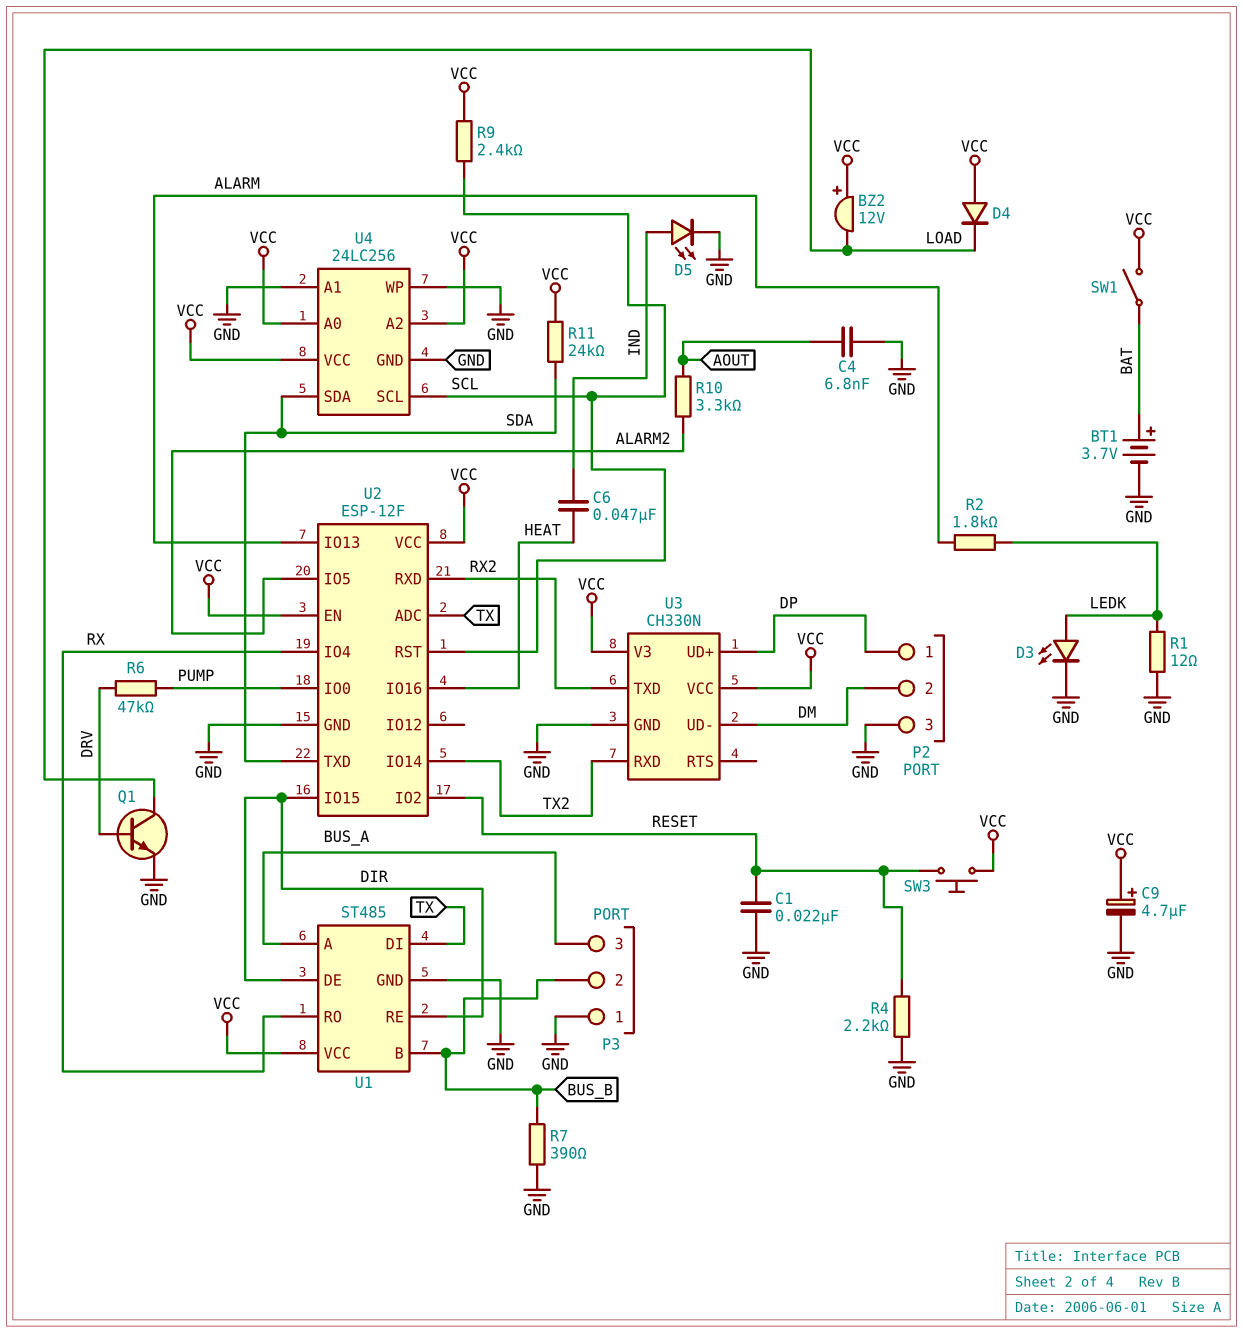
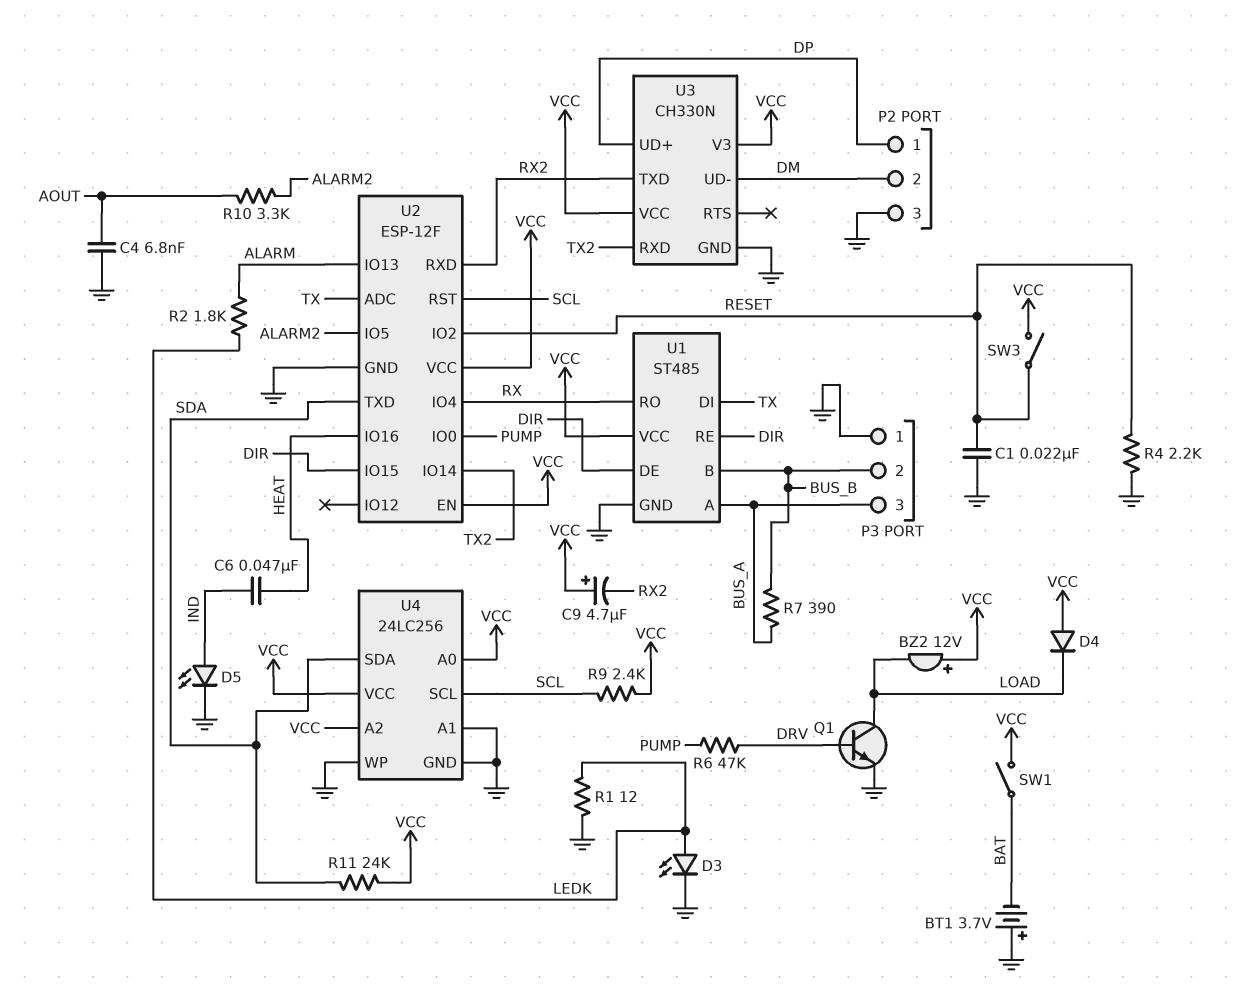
BT1: 3.7V (plus BAT, minus GND) -> 3.7V (plus GND, minus BAT)
C9: 4.7uF (plus VCC, minus GND) -> 4.7uF (plus VCC, minus RX2)
R7: 390 (BUS_B, GND) -> 390 (BUS_A, BUS_B)
SW3: button (RESET, VCC) -> switch (RESET, VCC)

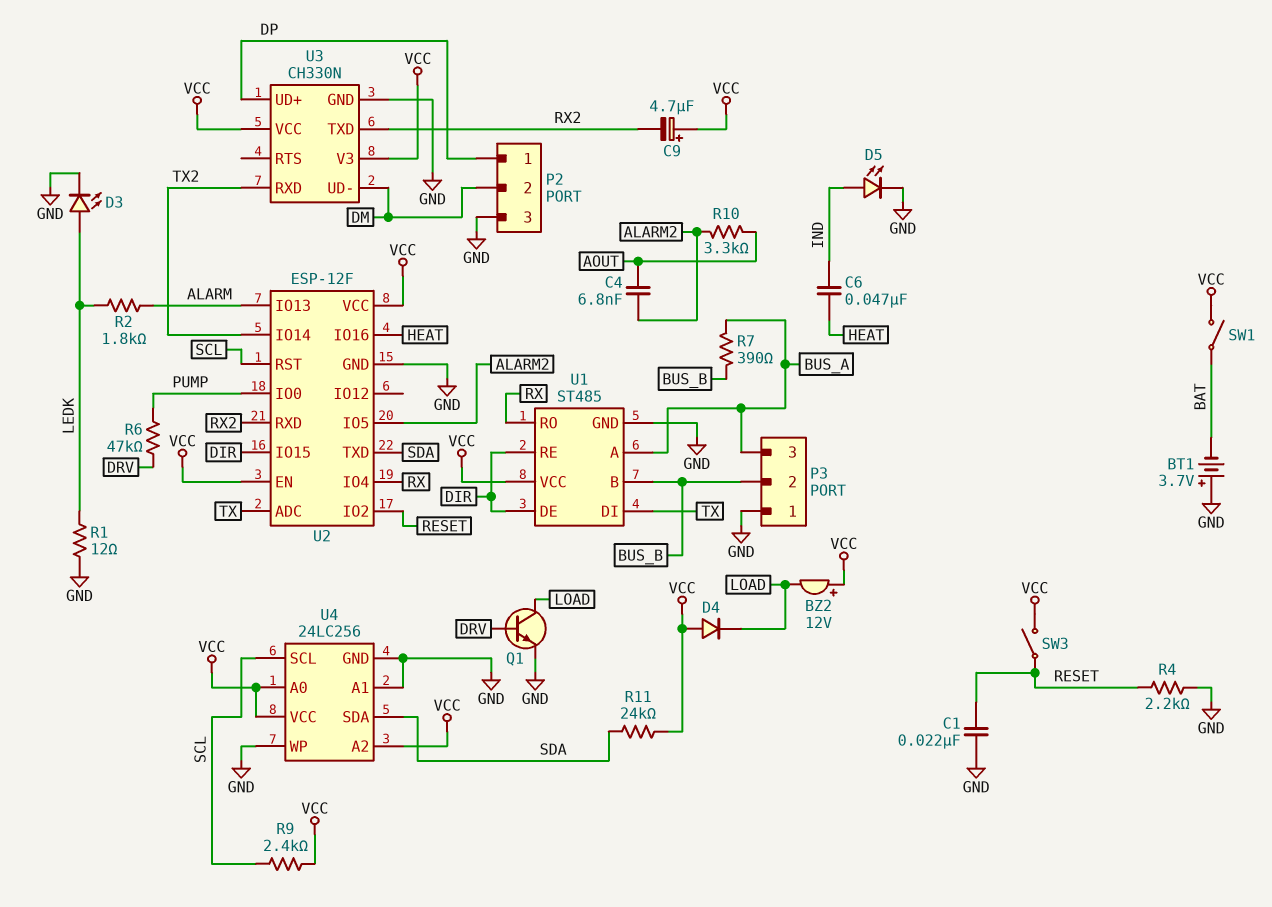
C4: 6.8nF (AOUT, GND) -> 6.8nF (ALARM2, AOUT)

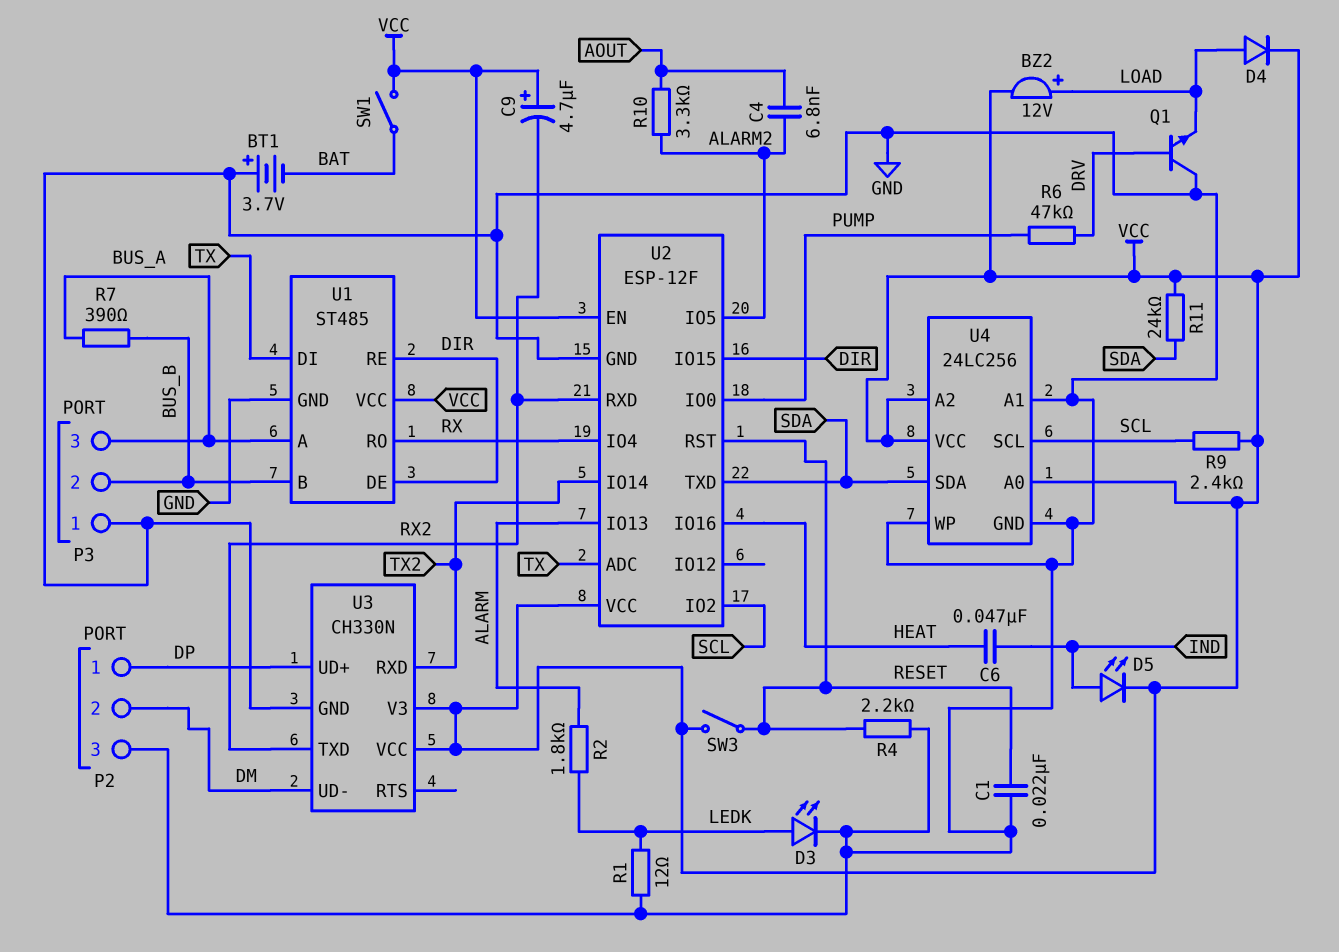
BZ2: buzzer 12V (plus VCC, minus LOAD) -> buzzer 12V (plus LOAD, minus VCC)
D4: diode (A VCC, K LOAD) -> diode (A LOAD, K VCC)
D5: LED (A IND, K GND) -> LED (A IND, K VCC)
Q1: NPN (B DRV, C LOAD, E GND) -> NPN (B DRV, C GND, E LOAD)
U2 pin IO2: RESET -> SCL
U2 pin RST: SCL -> RESET

